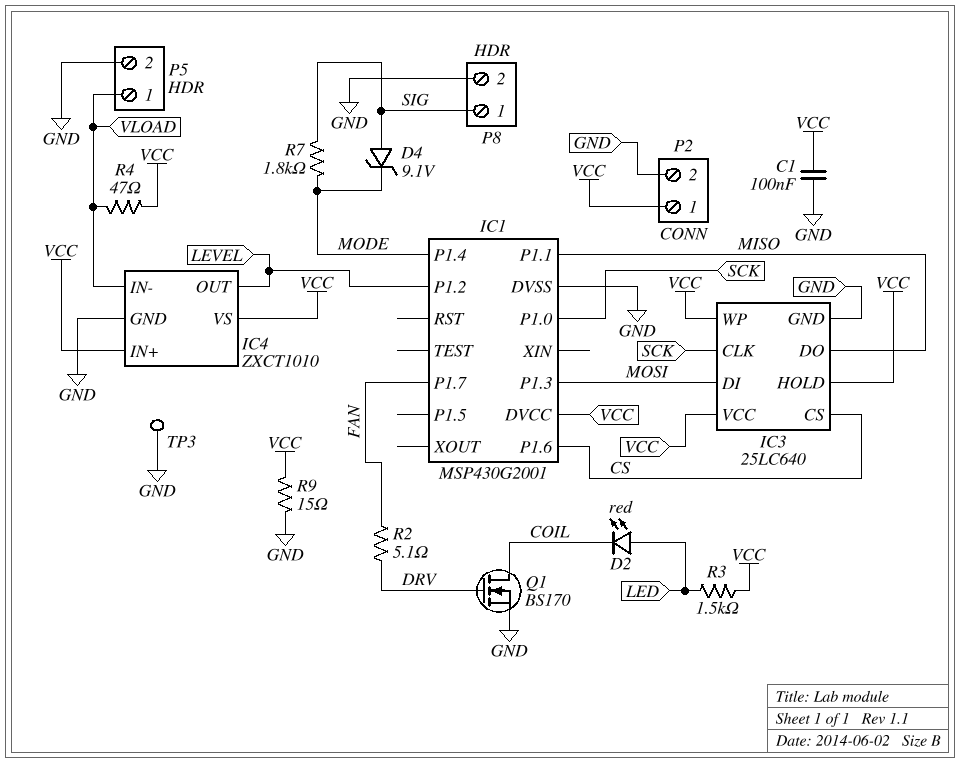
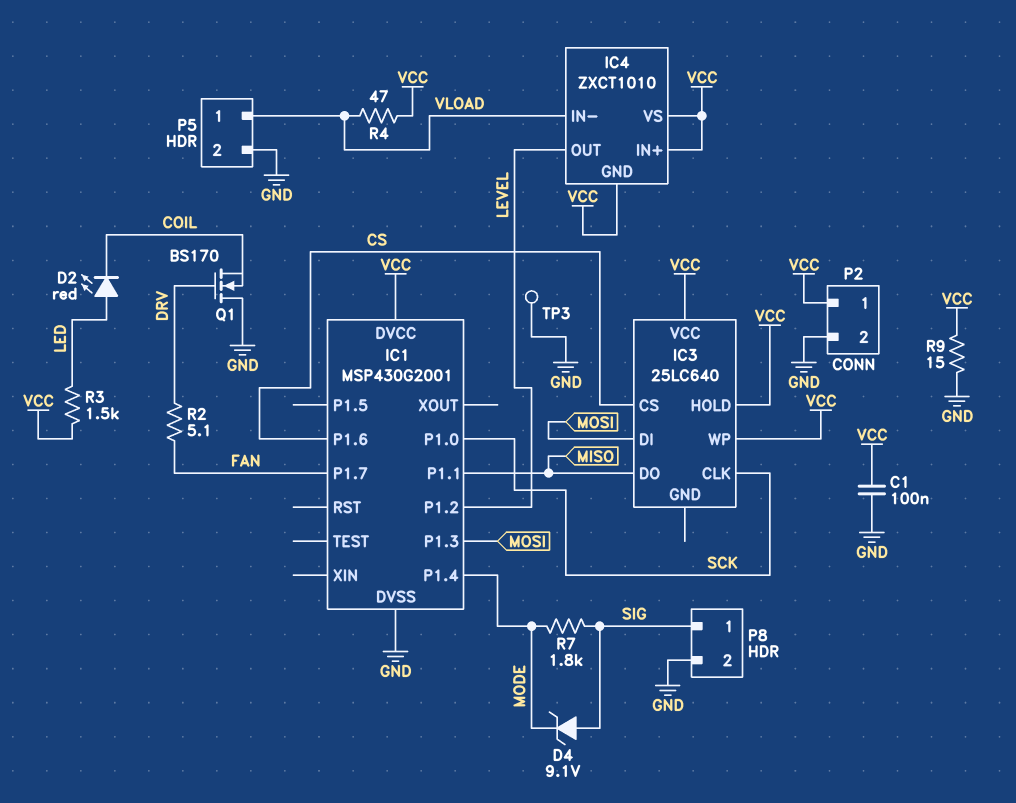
IC3 pin GND: GND -> none
IC4 pin GND: GND -> VCC
Q1: NMOS BS170 (G DRV, D COIL, S GND) -> NMOS BS170 (G DRV, D GND, S COIL)

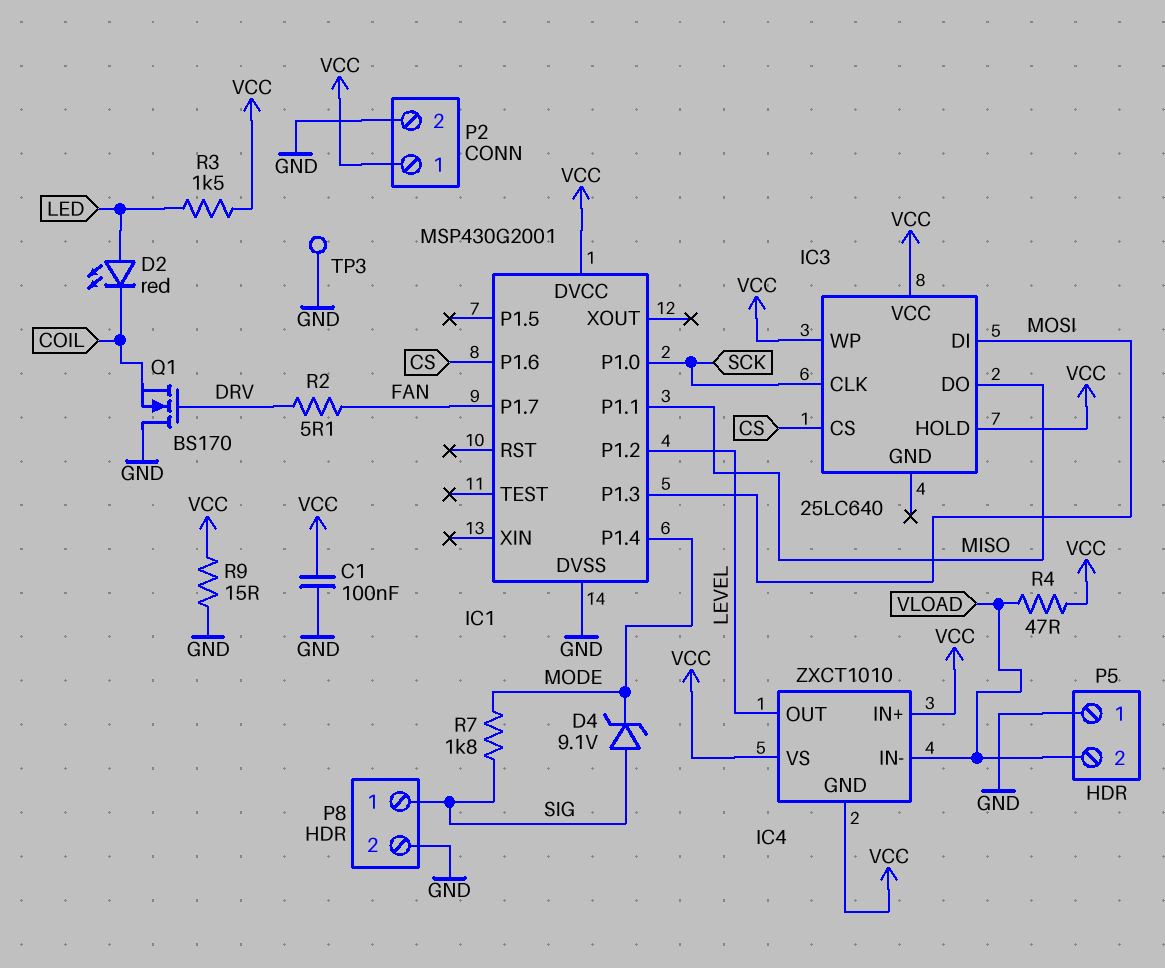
P5 pin 1: VLOAD -> GND
P5 pin 2: GND -> VLOAD

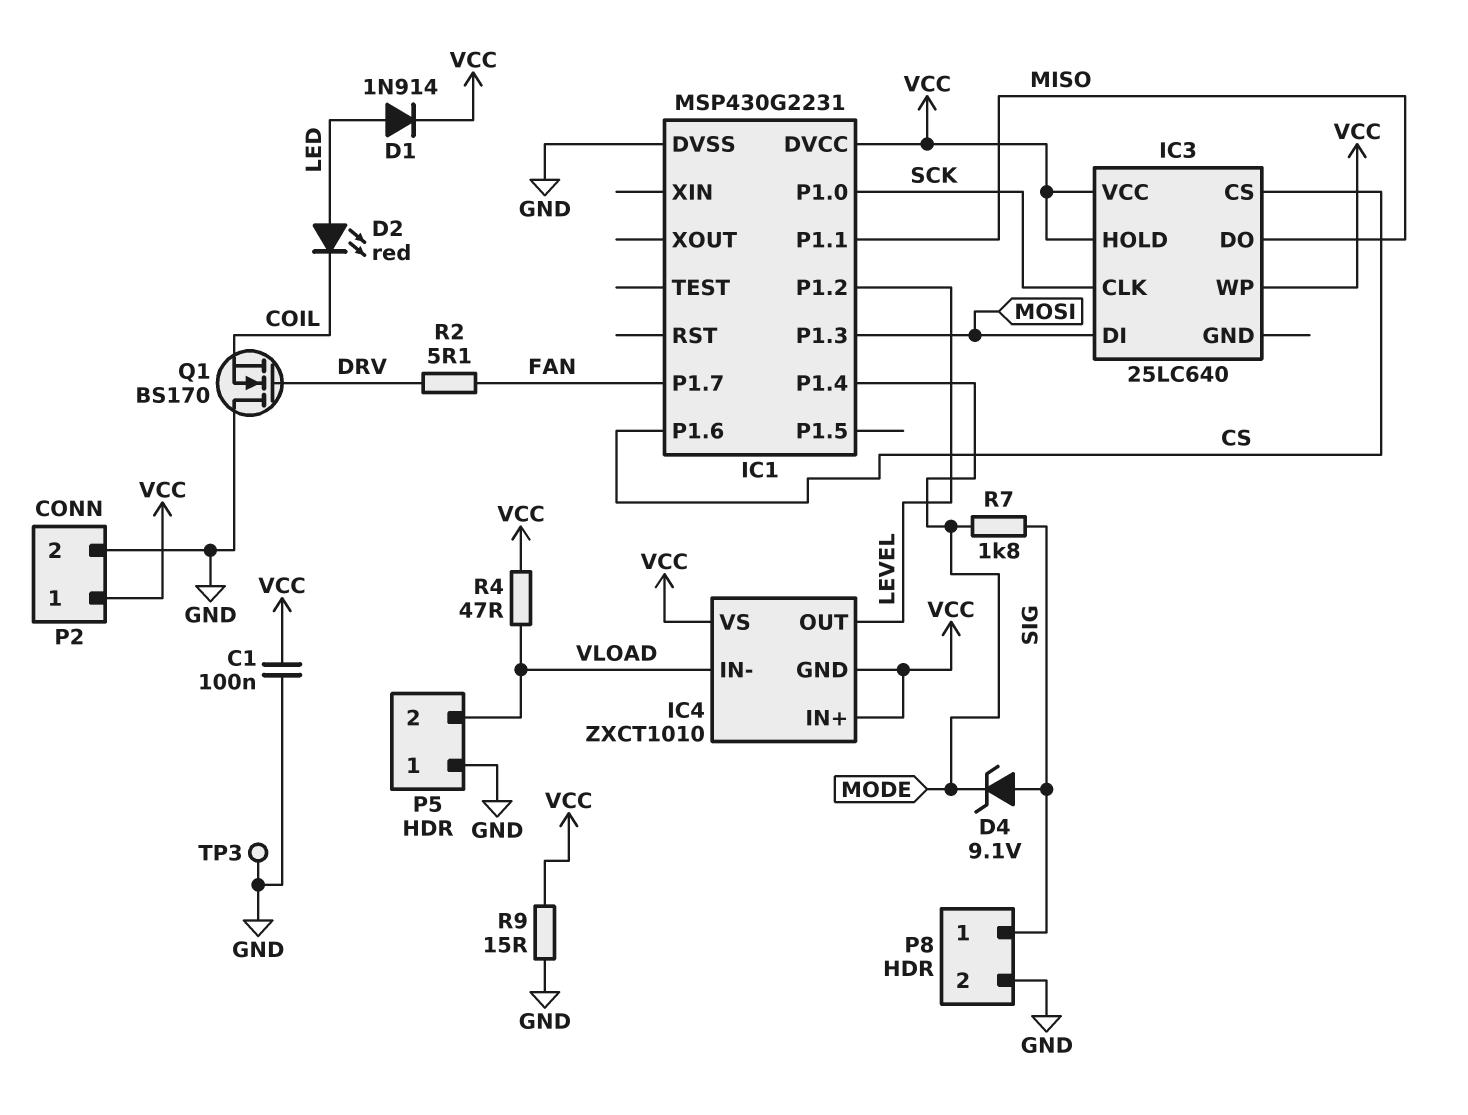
D1: none -> diode 1N914 (A LED, K VCC)
IC1: MSP430G2001 -> MSP430G2231
R3: 1.5k (LED, VCC) -> none

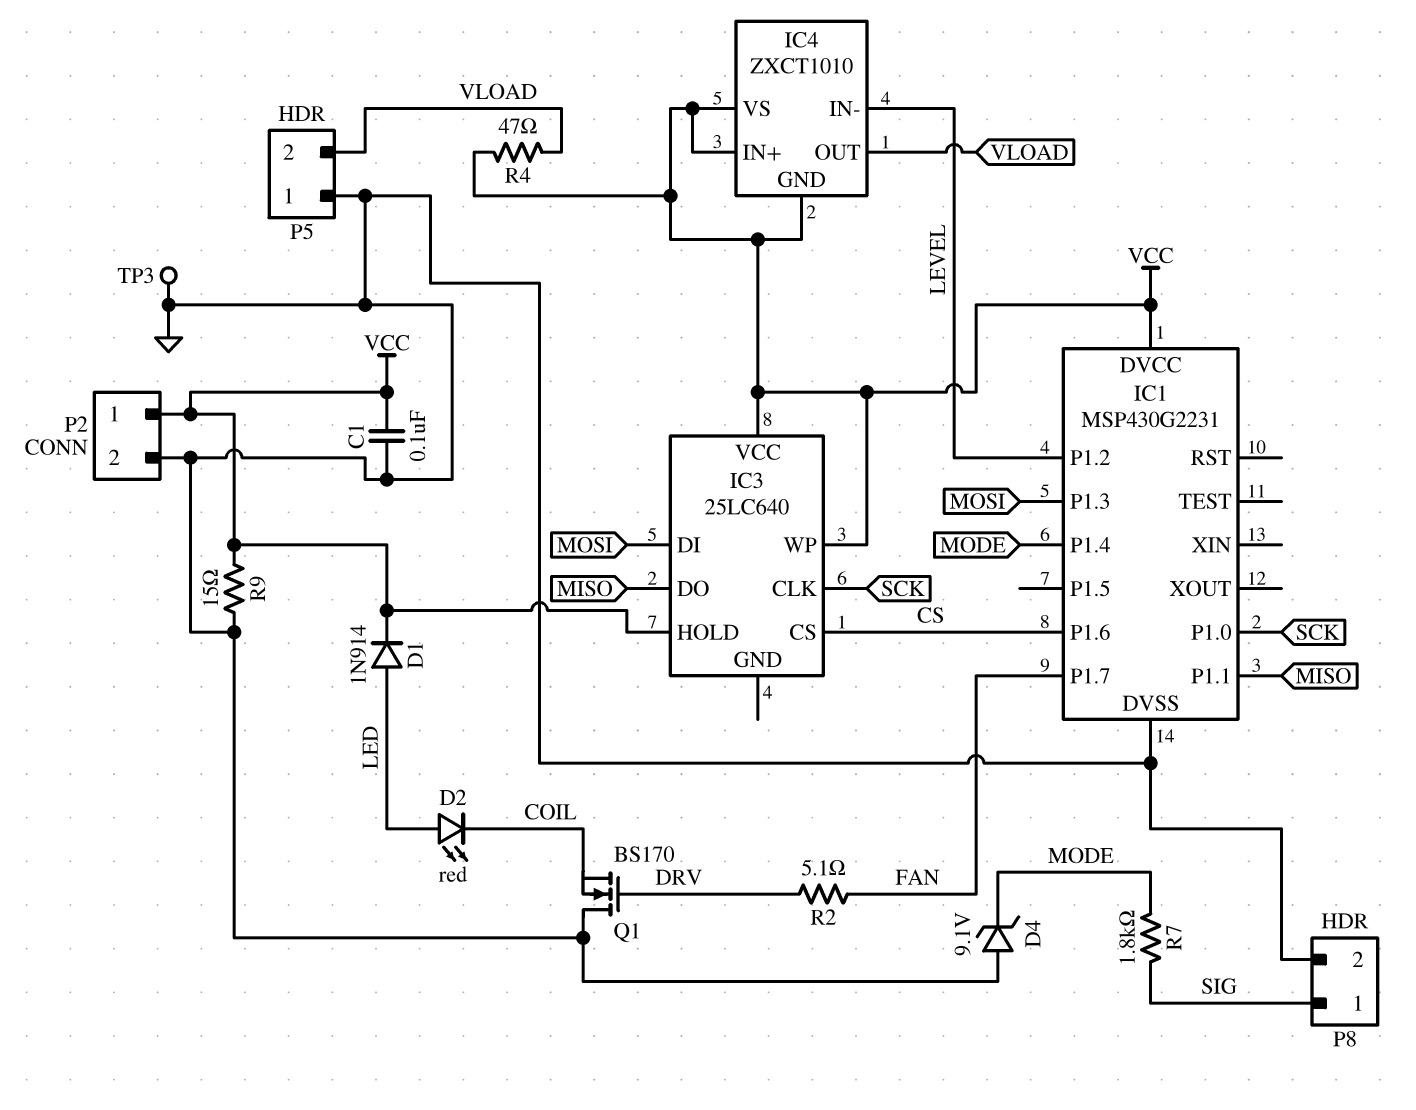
D4: zener 9.1V (A SIG, K MODE) -> zener 9.1V (A GND, K MODE)
IC4 pin IN-: VLOAD -> LEVEL
IC4 pin OUT: LEVEL -> VLOAD

